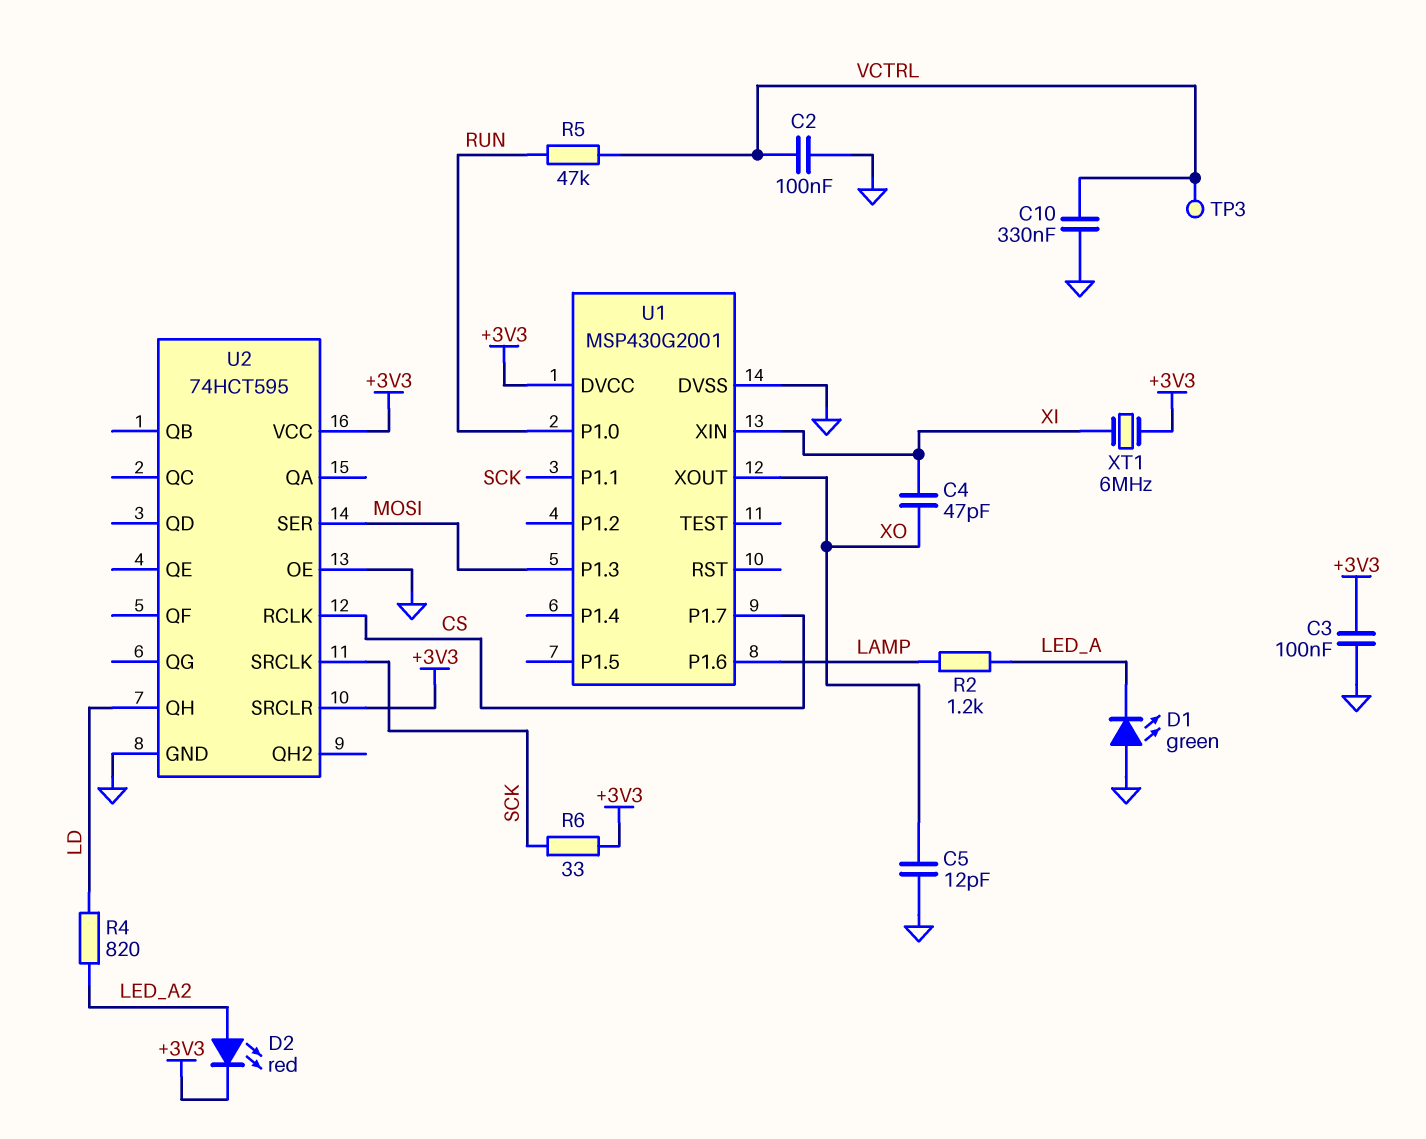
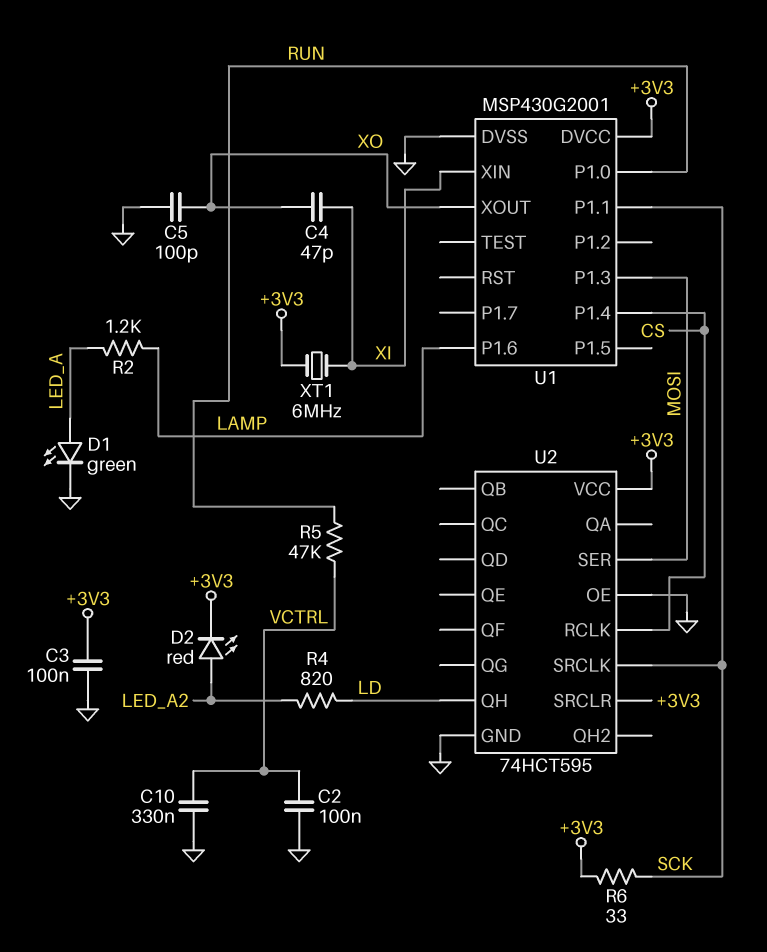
C5: 12pF (GND, XO) -> 100pF (GND, XO)
D1: LED green (A GND, K LED_A) -> LED green (A LED_A, K GND)
TP3: test point (VCTRL) -> none
U1 pin P1.4: none -> CS
U1 pin P1.7: CS -> none

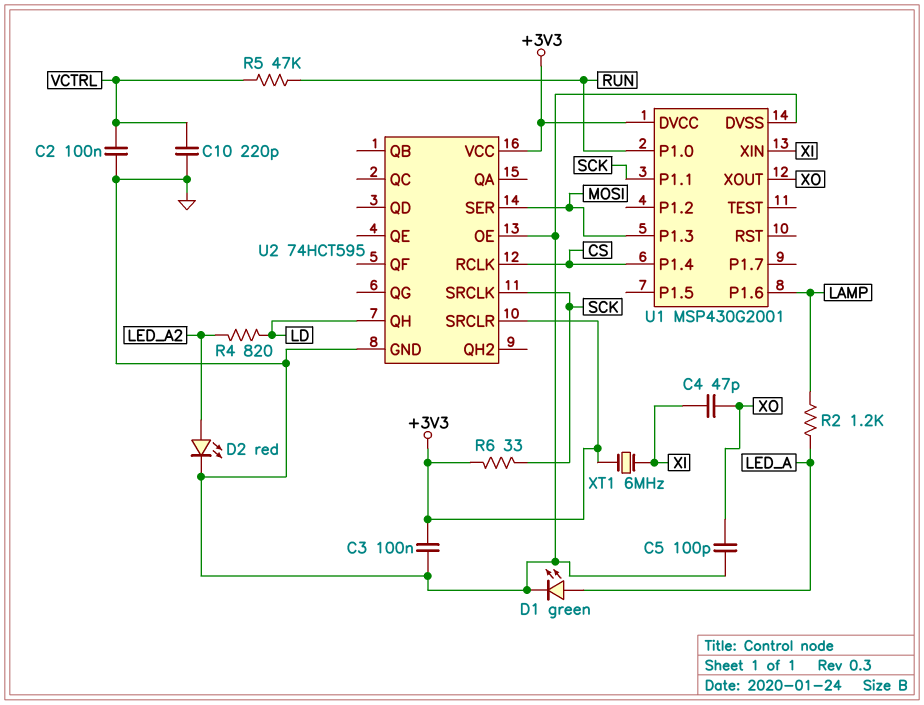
C10: 330nF (GND, VCTRL) -> 220pF (GND, VCTRL)
D2: LED red (A LED_A2, K +3V3) -> LED red (A LED_A2, K GND)

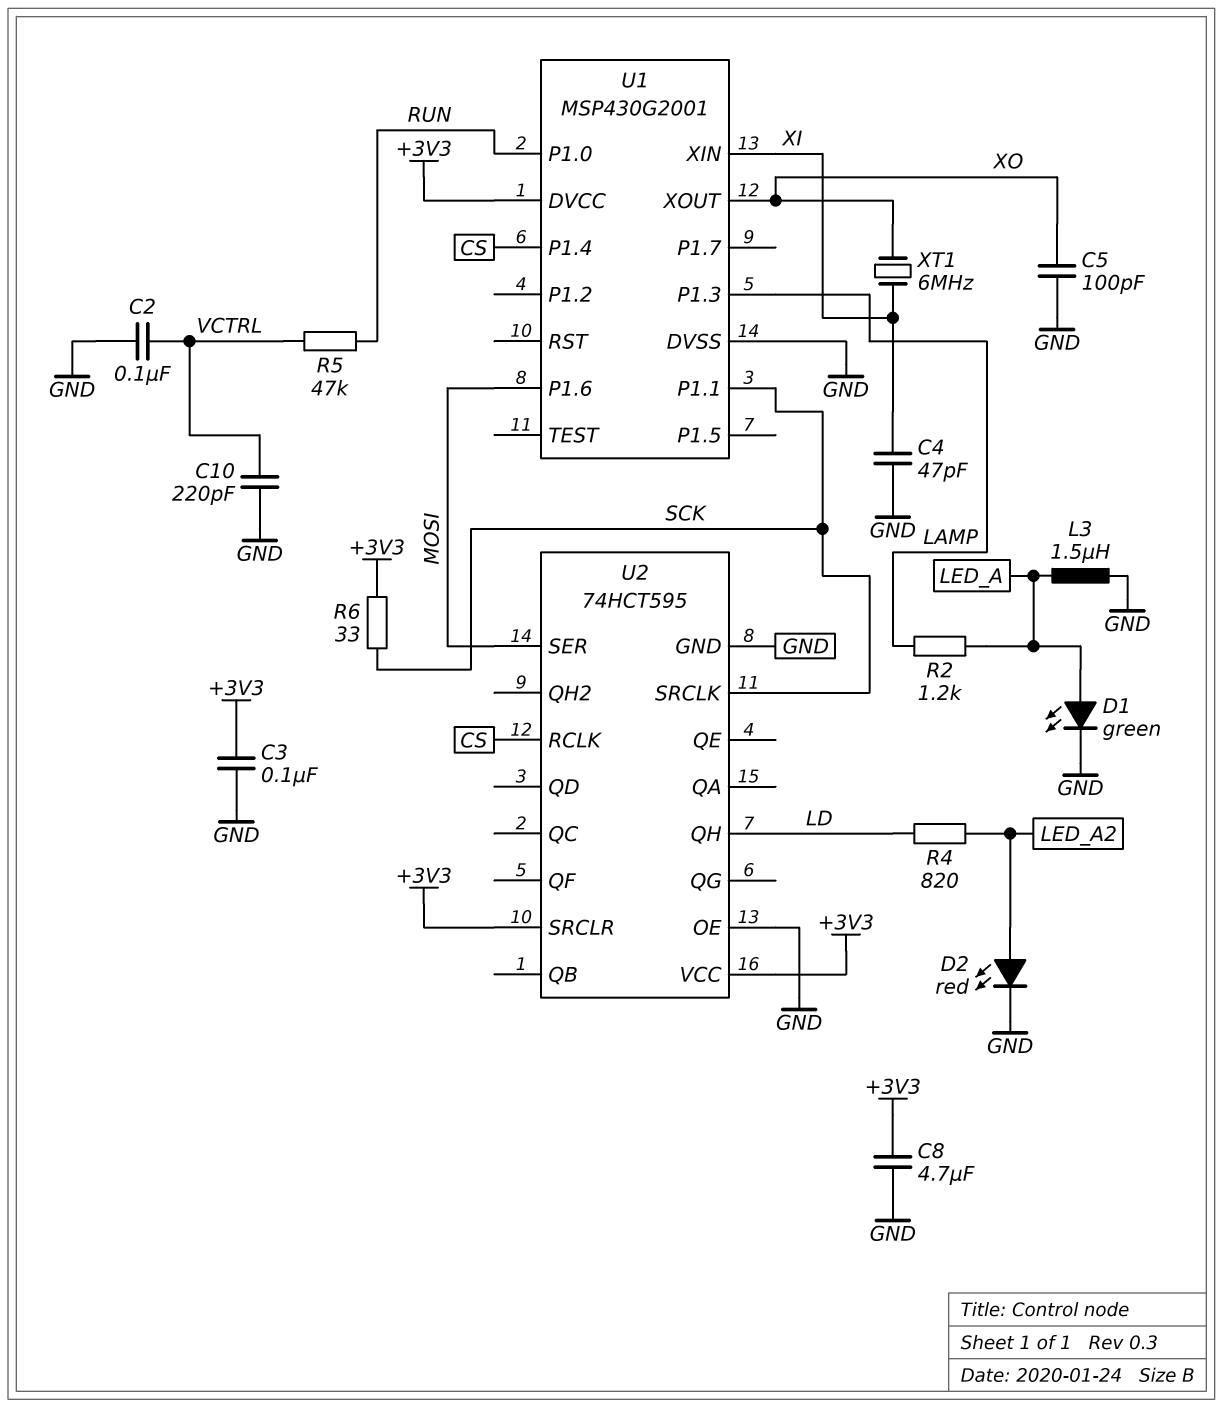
C4: 47pF (XI, XO) -> 47pF (GND, XI)
C8: none -> 4.7uF (+3V3, GND)
L3: none -> 1.5uH (GND, LED_A)
U1 pin P1.3: MOSI -> LAMP
U1 pin P1.6: LAMP -> MOSI
XT1: 6MHz (+3V3, XI) -> 6MHz (XI, XO)

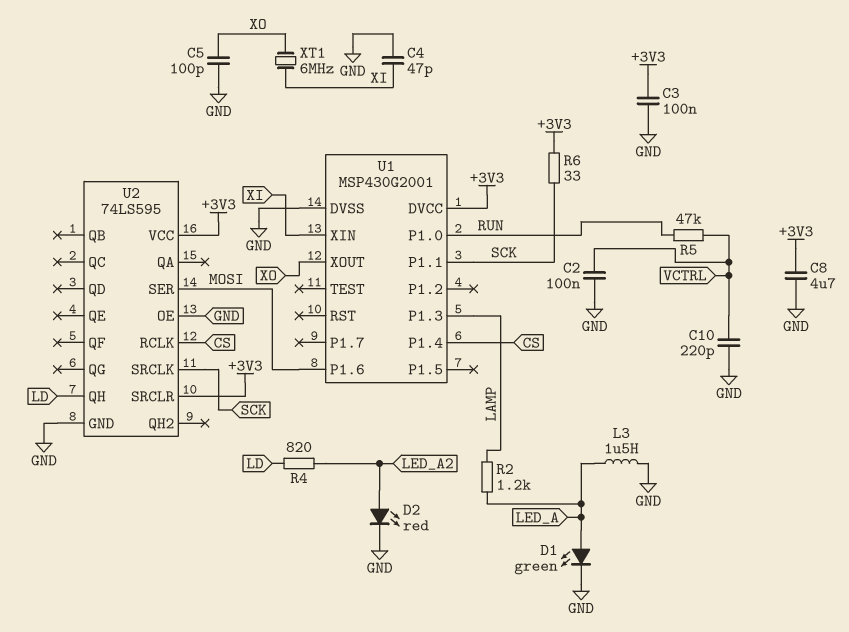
U2: 74HCT595 -> 74LS595

